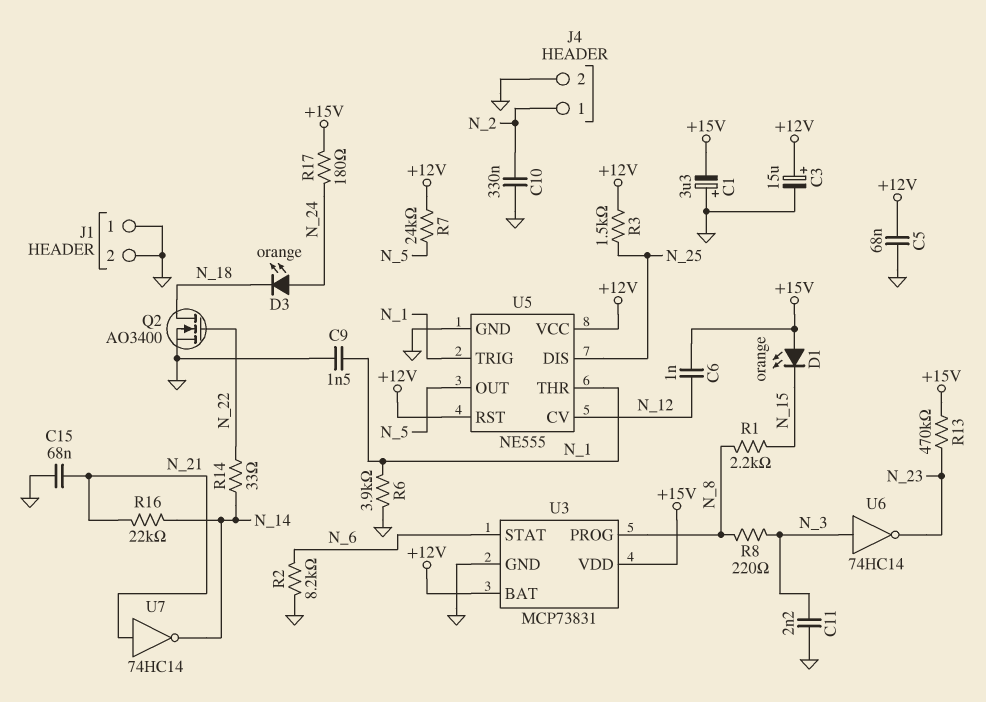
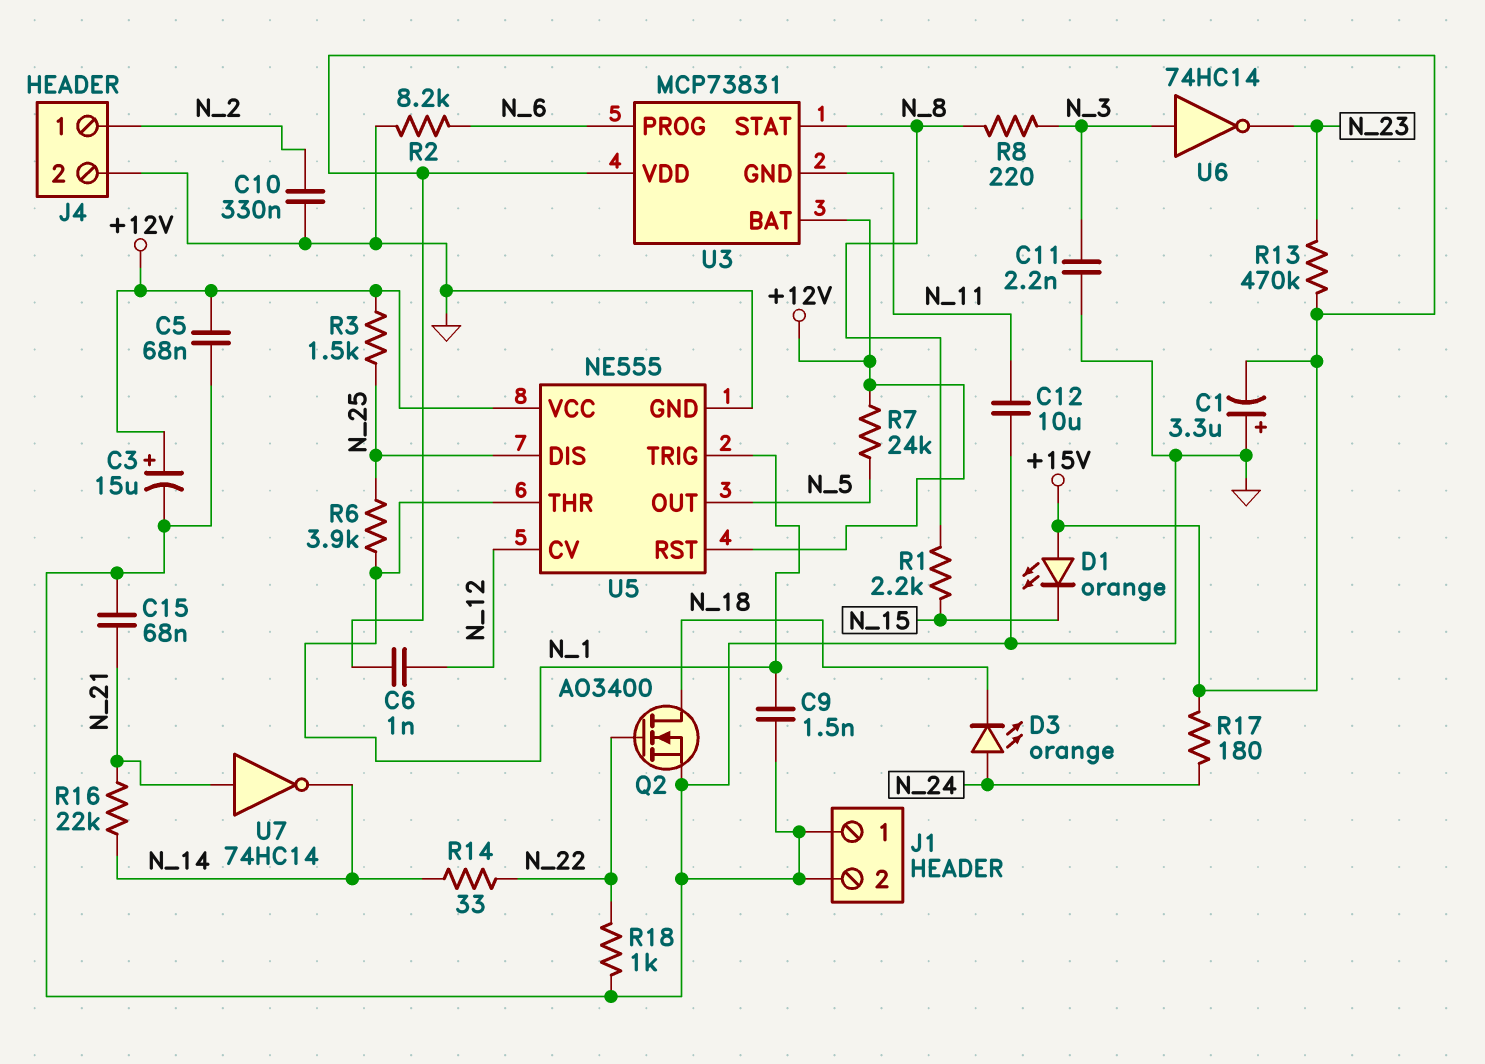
C12: none -> 10uF (GND, N_11)
R6: 3.9k (GND, N_1) -> 3.9k (N_1, N_25)
R18: none -> 1k (GND, N_22)
U3 pin GND: GND -> N_11
U3 pin PROG: N_8 -> N_6
U3 pin STAT: N_6 -> N_8

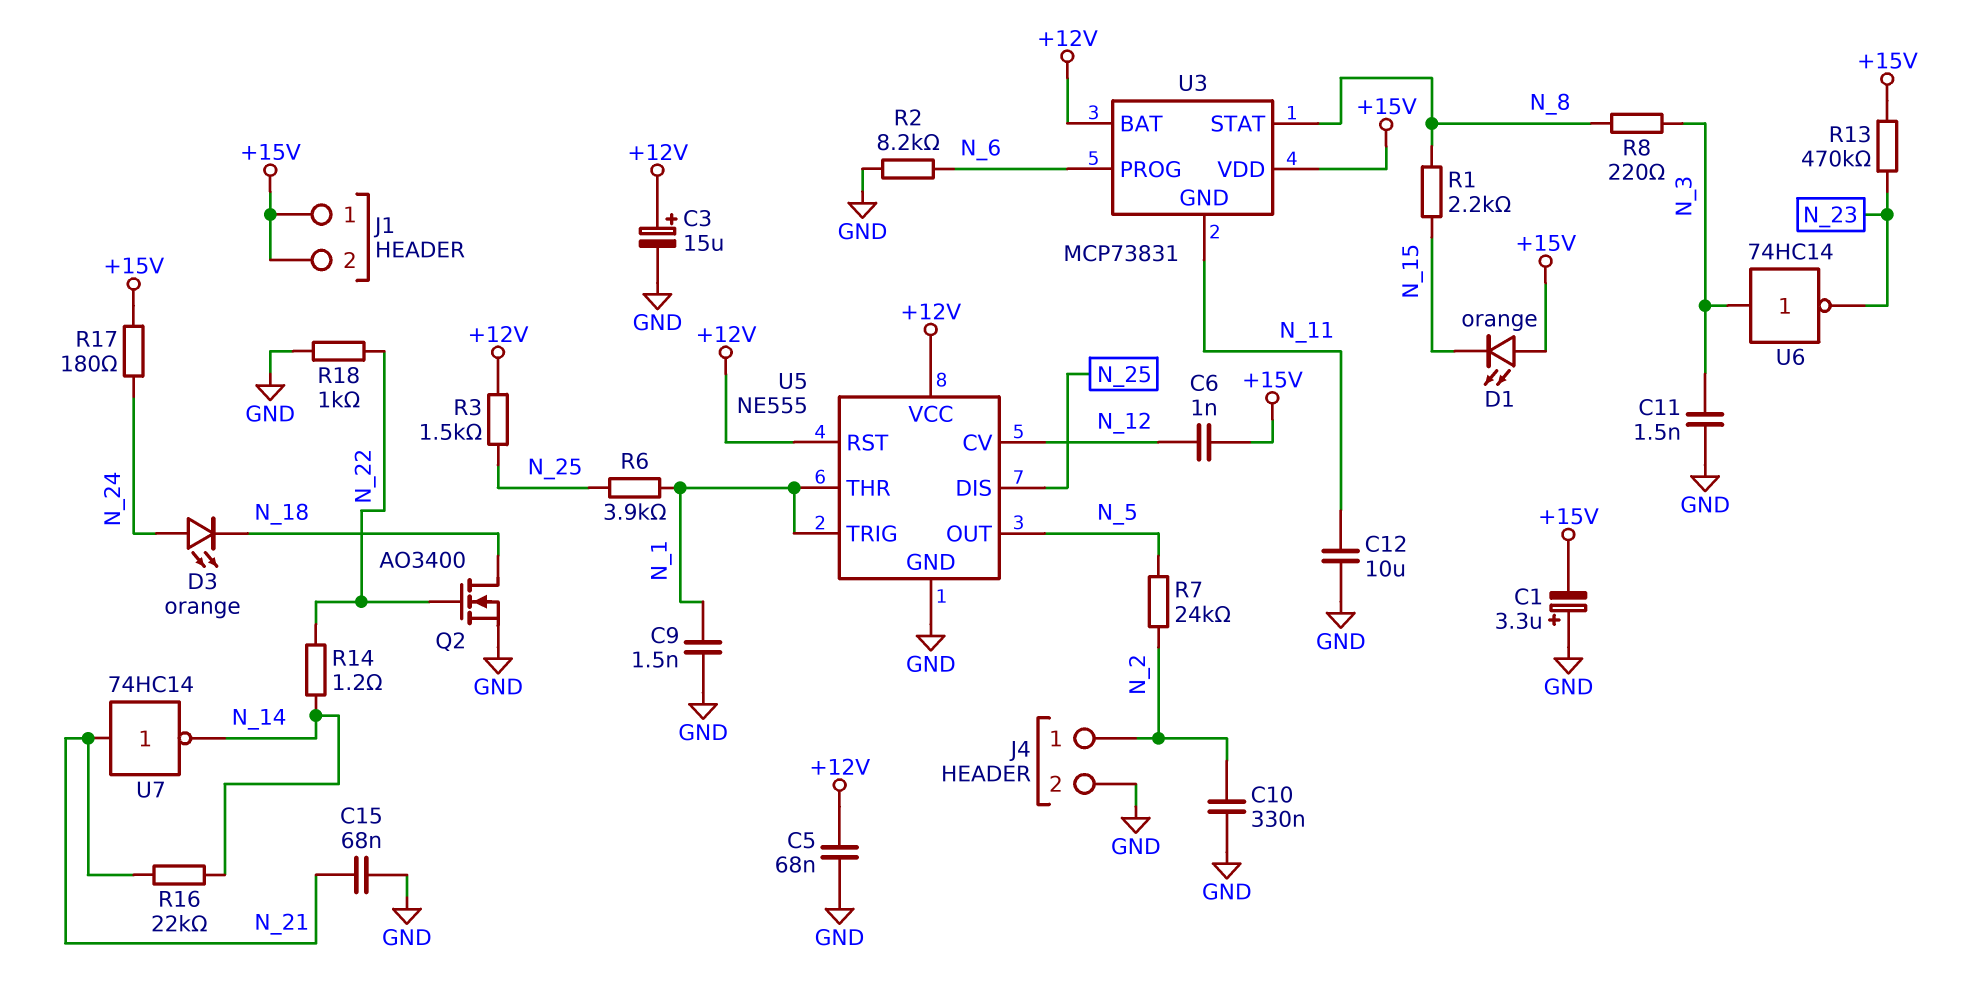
C11: 2.2nF (GND, N_3) -> 1.5nF (GND, N_3)
J1 pin 1: GND -> +15V
J1 pin 2: GND -> +15V
R7: 24k (+12V, N_5) -> 24k (N_2, N_5)
R14: 33 (N_14, N_22) -> 1.2 (N_14, N_22)

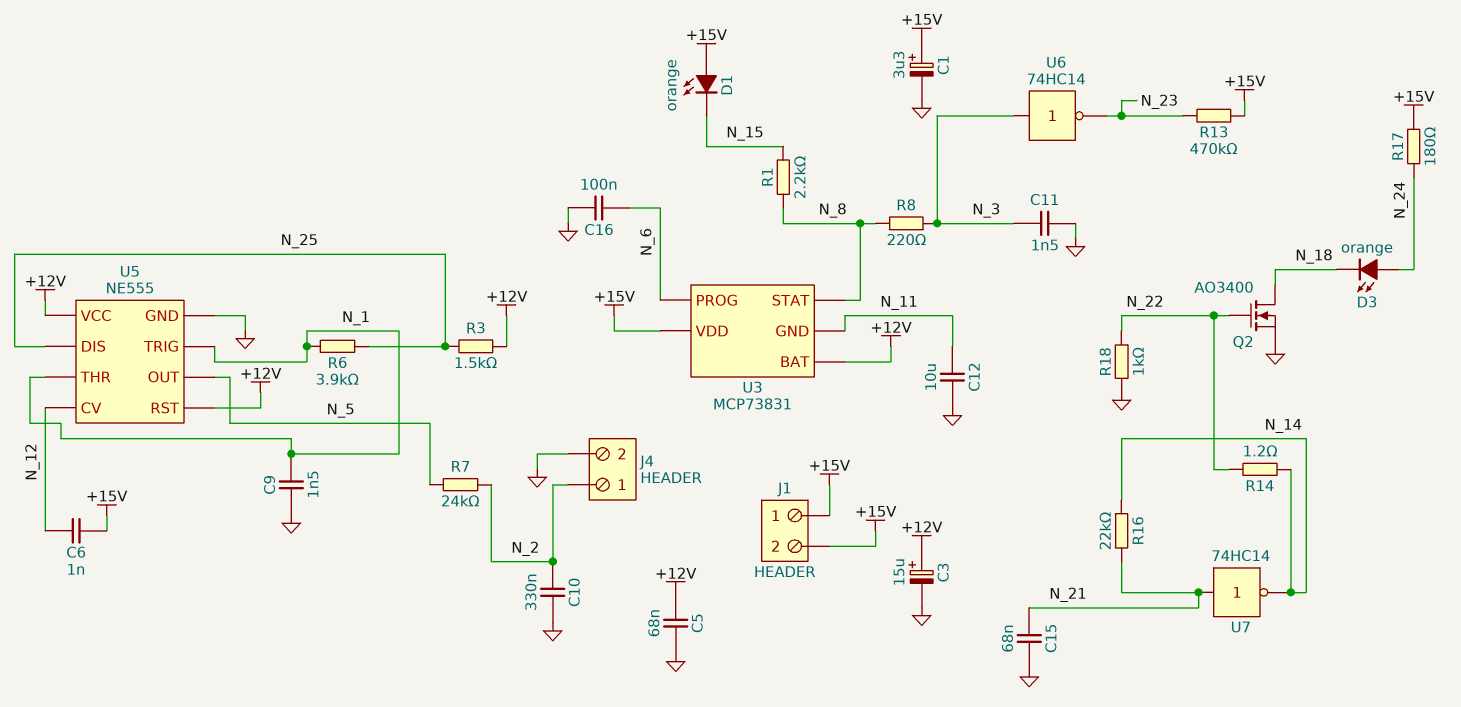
C1: 3.3uF (plus GND, minus +15V) -> 3.3uF (plus +15V, minus GND)
C16: none -> 100nF (GND, N_6)
R2: 8.2k (GND, N_6) -> none

